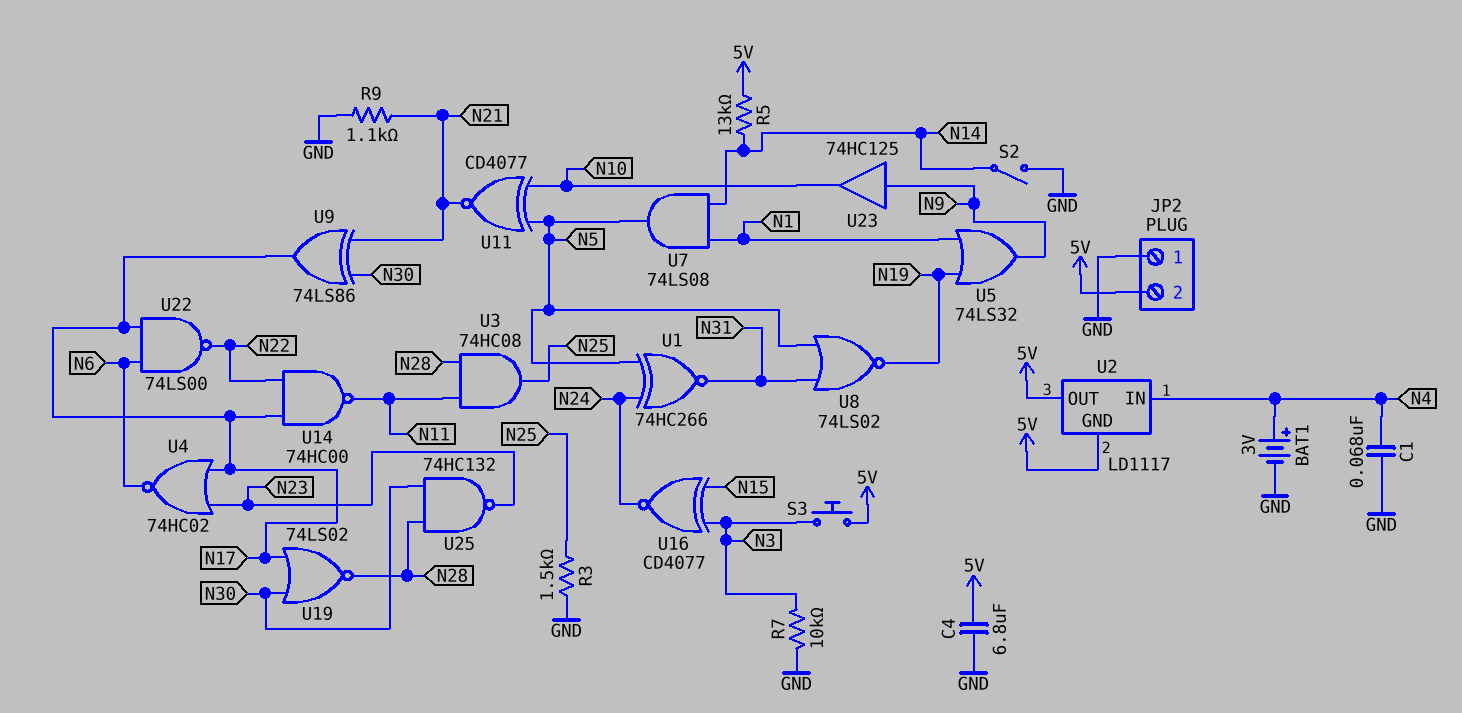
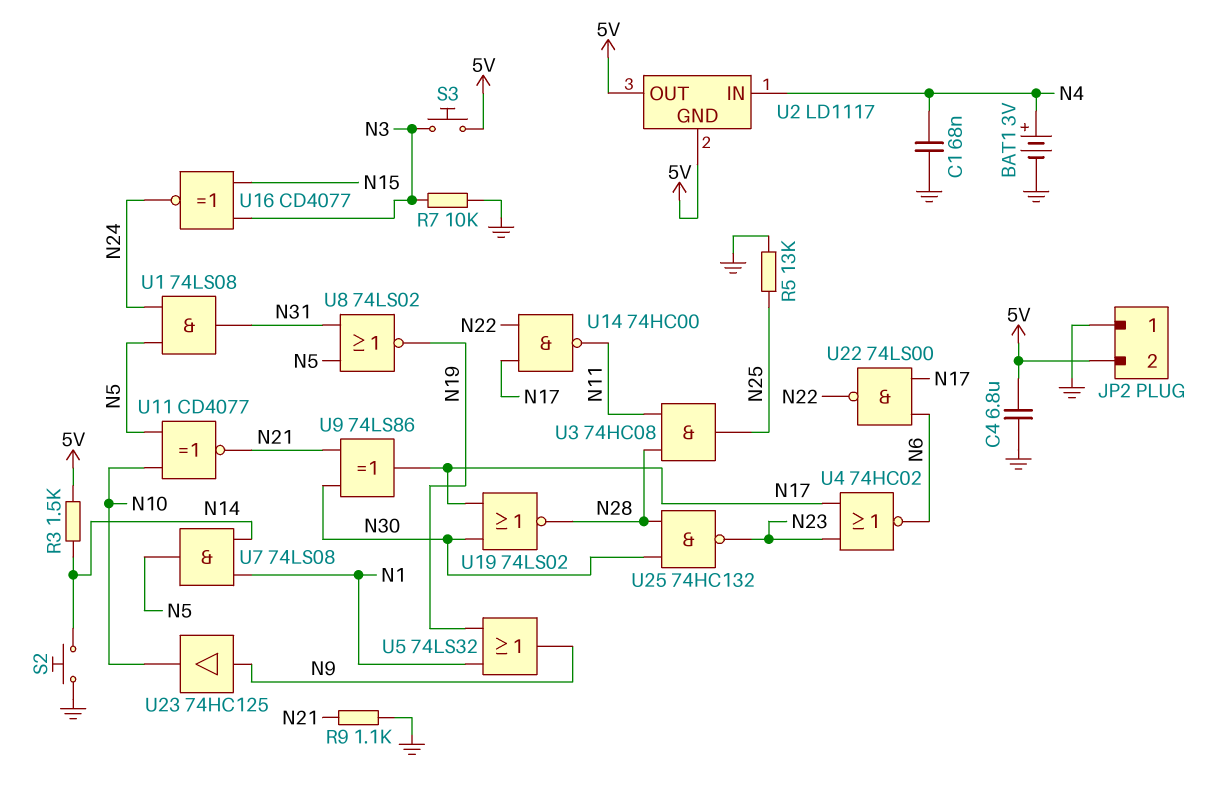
R3: 1.5k (GND, N25) -> 1.5k (5V, N14)
R5: 13k (5V, N14) -> 13k (GND, N25)
S2: switch (GND, N14) -> button (GND, N14)
U1: XNOR 74HC266 (in N5, in N24, out N31) -> AND 74LS08 (in N5, in N24, out N31)

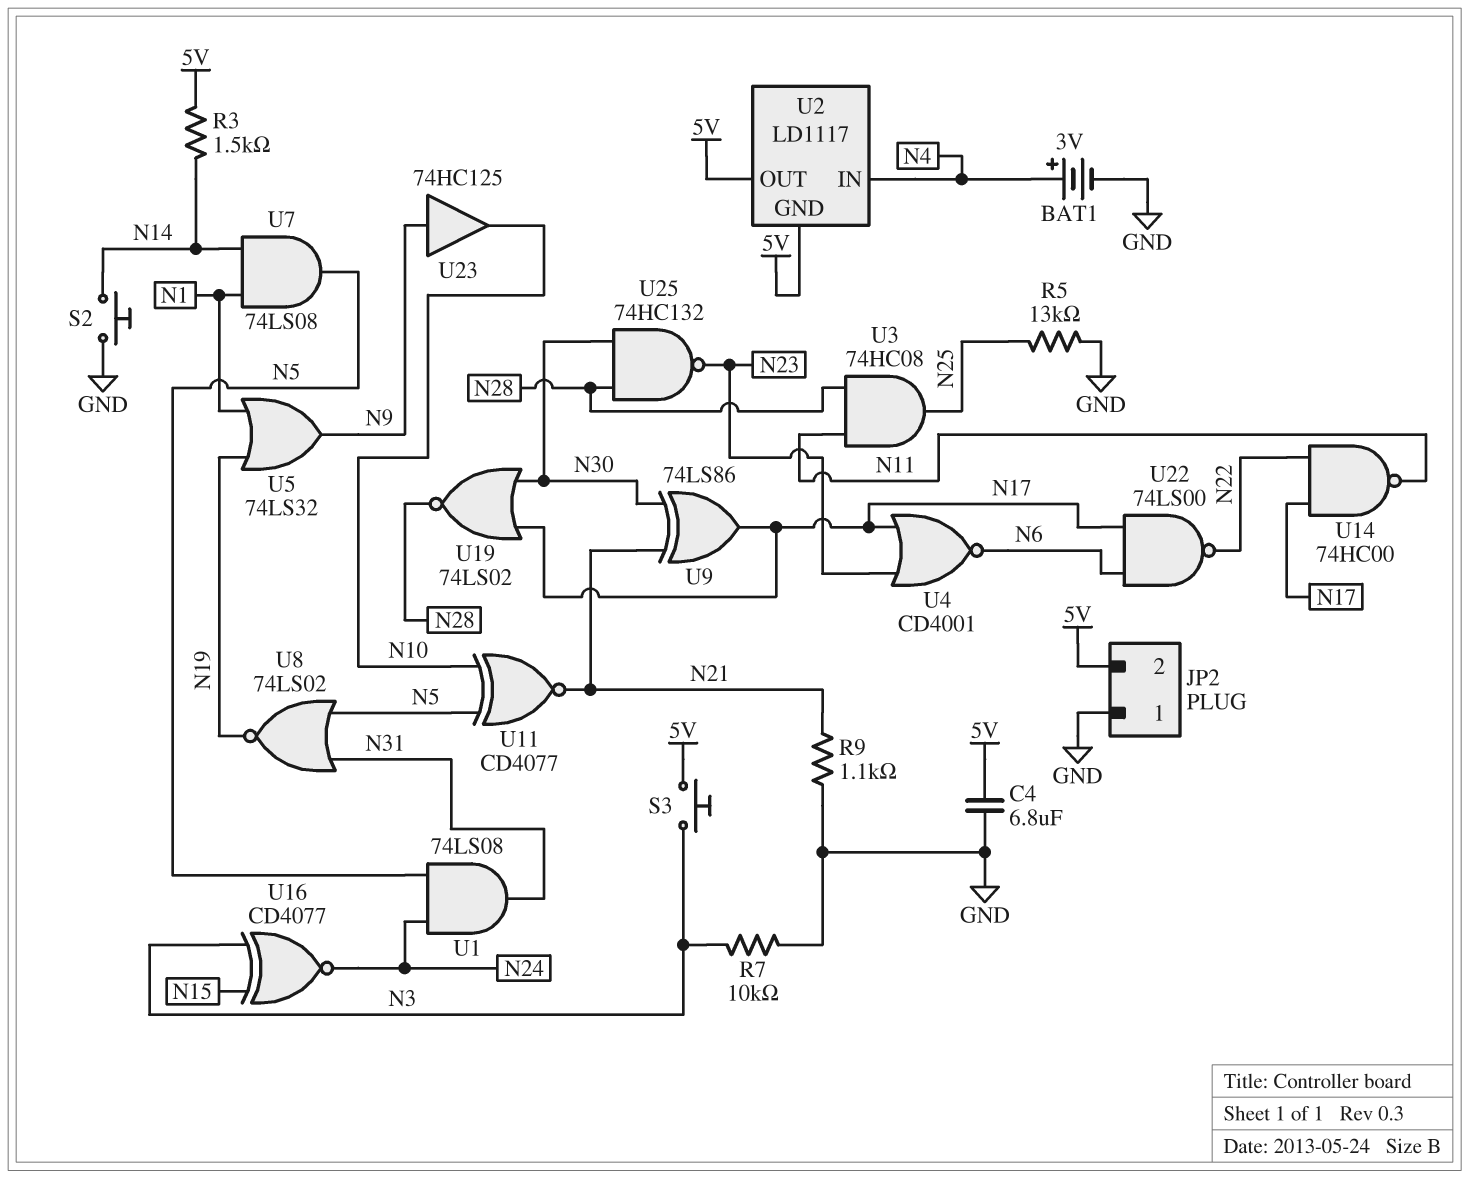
C1: 68nF (GND, N4) -> none
U4: NOR 74HC02 (in N17, in N23, out N6) -> NOR CD4001 (in N17, in N23, out N6)

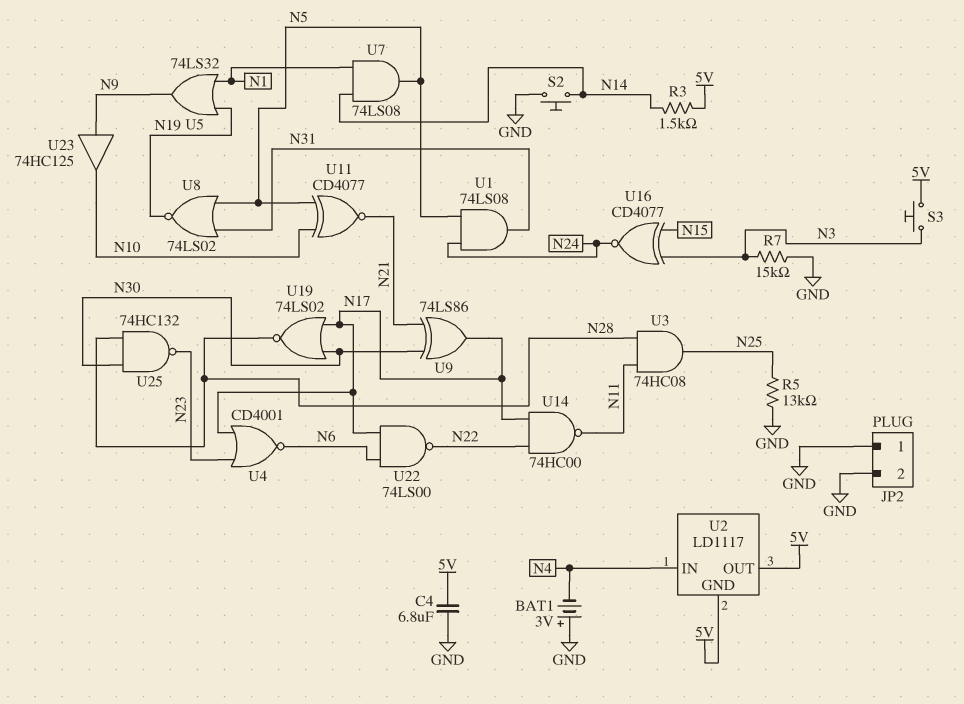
BAT1: 3V (plus N4, minus GND) -> 3V (plus GND, minus N4)
JP2 pin 2: 5V -> GND
R7: 10k (GND, N3) -> 15k (GND, N3)
R9: 1.1k (GND, N21) -> none

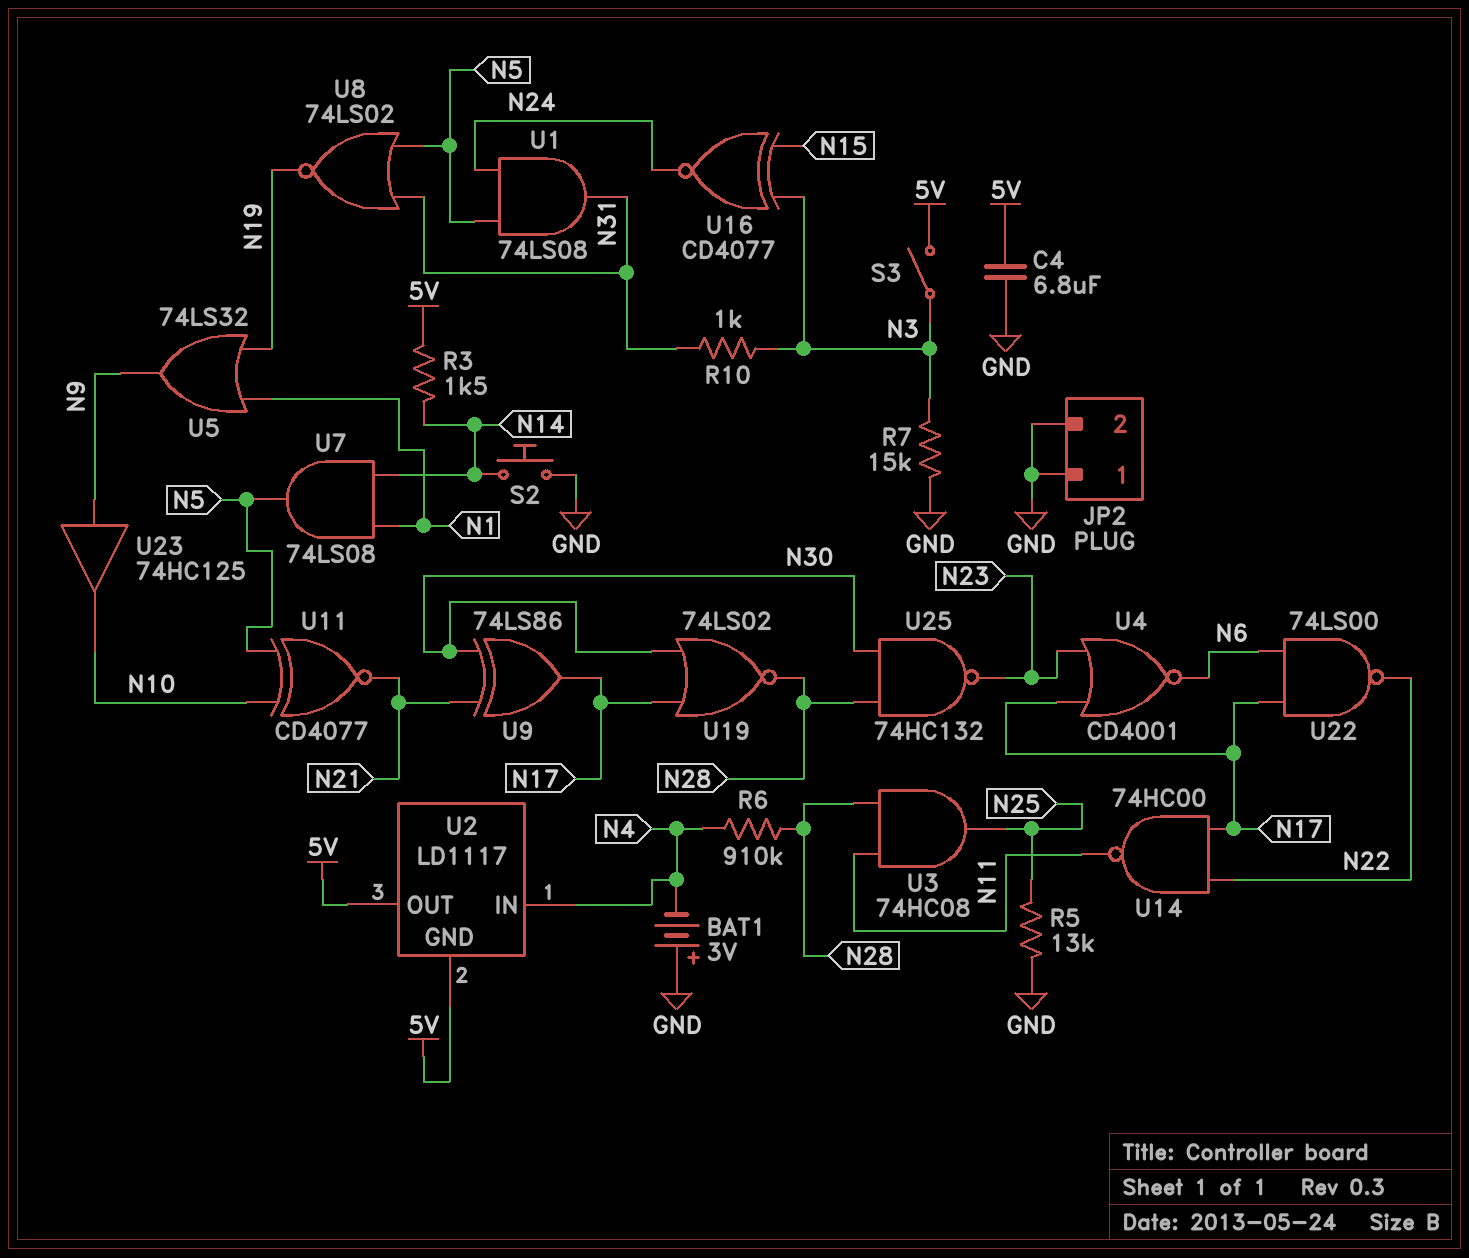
R6: none -> 910k (N4, N28)
R10: none -> 1k (N3, N31)
S3: button (5V, N3) -> switch (5V, N3)

